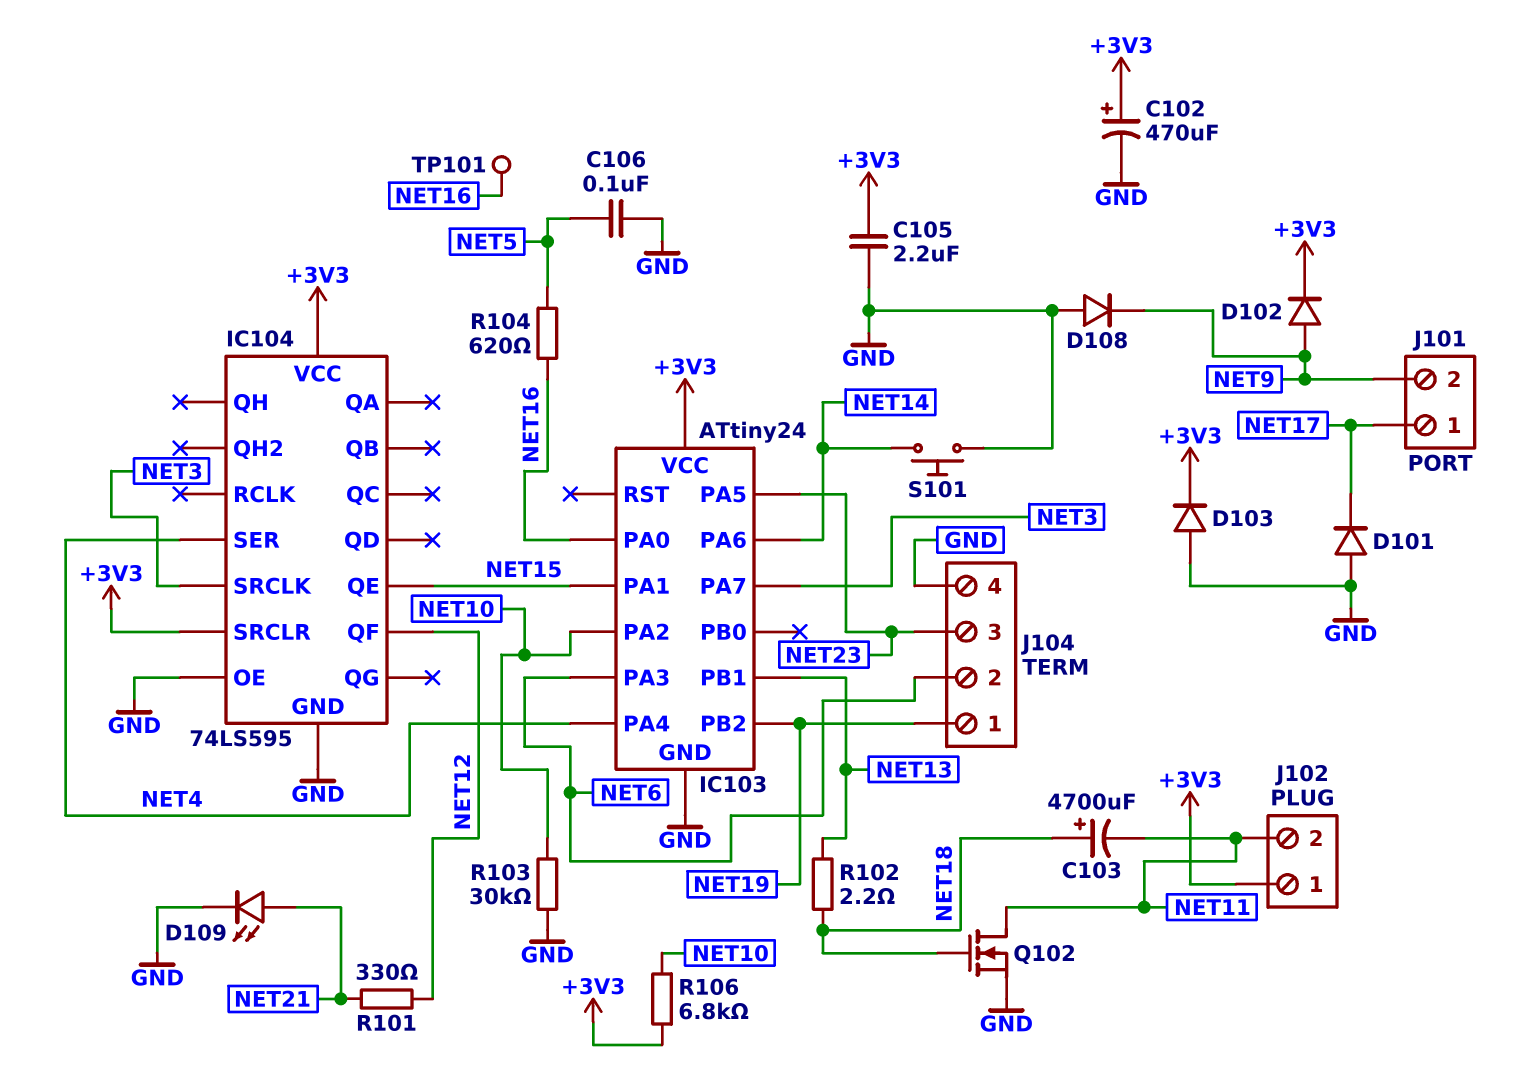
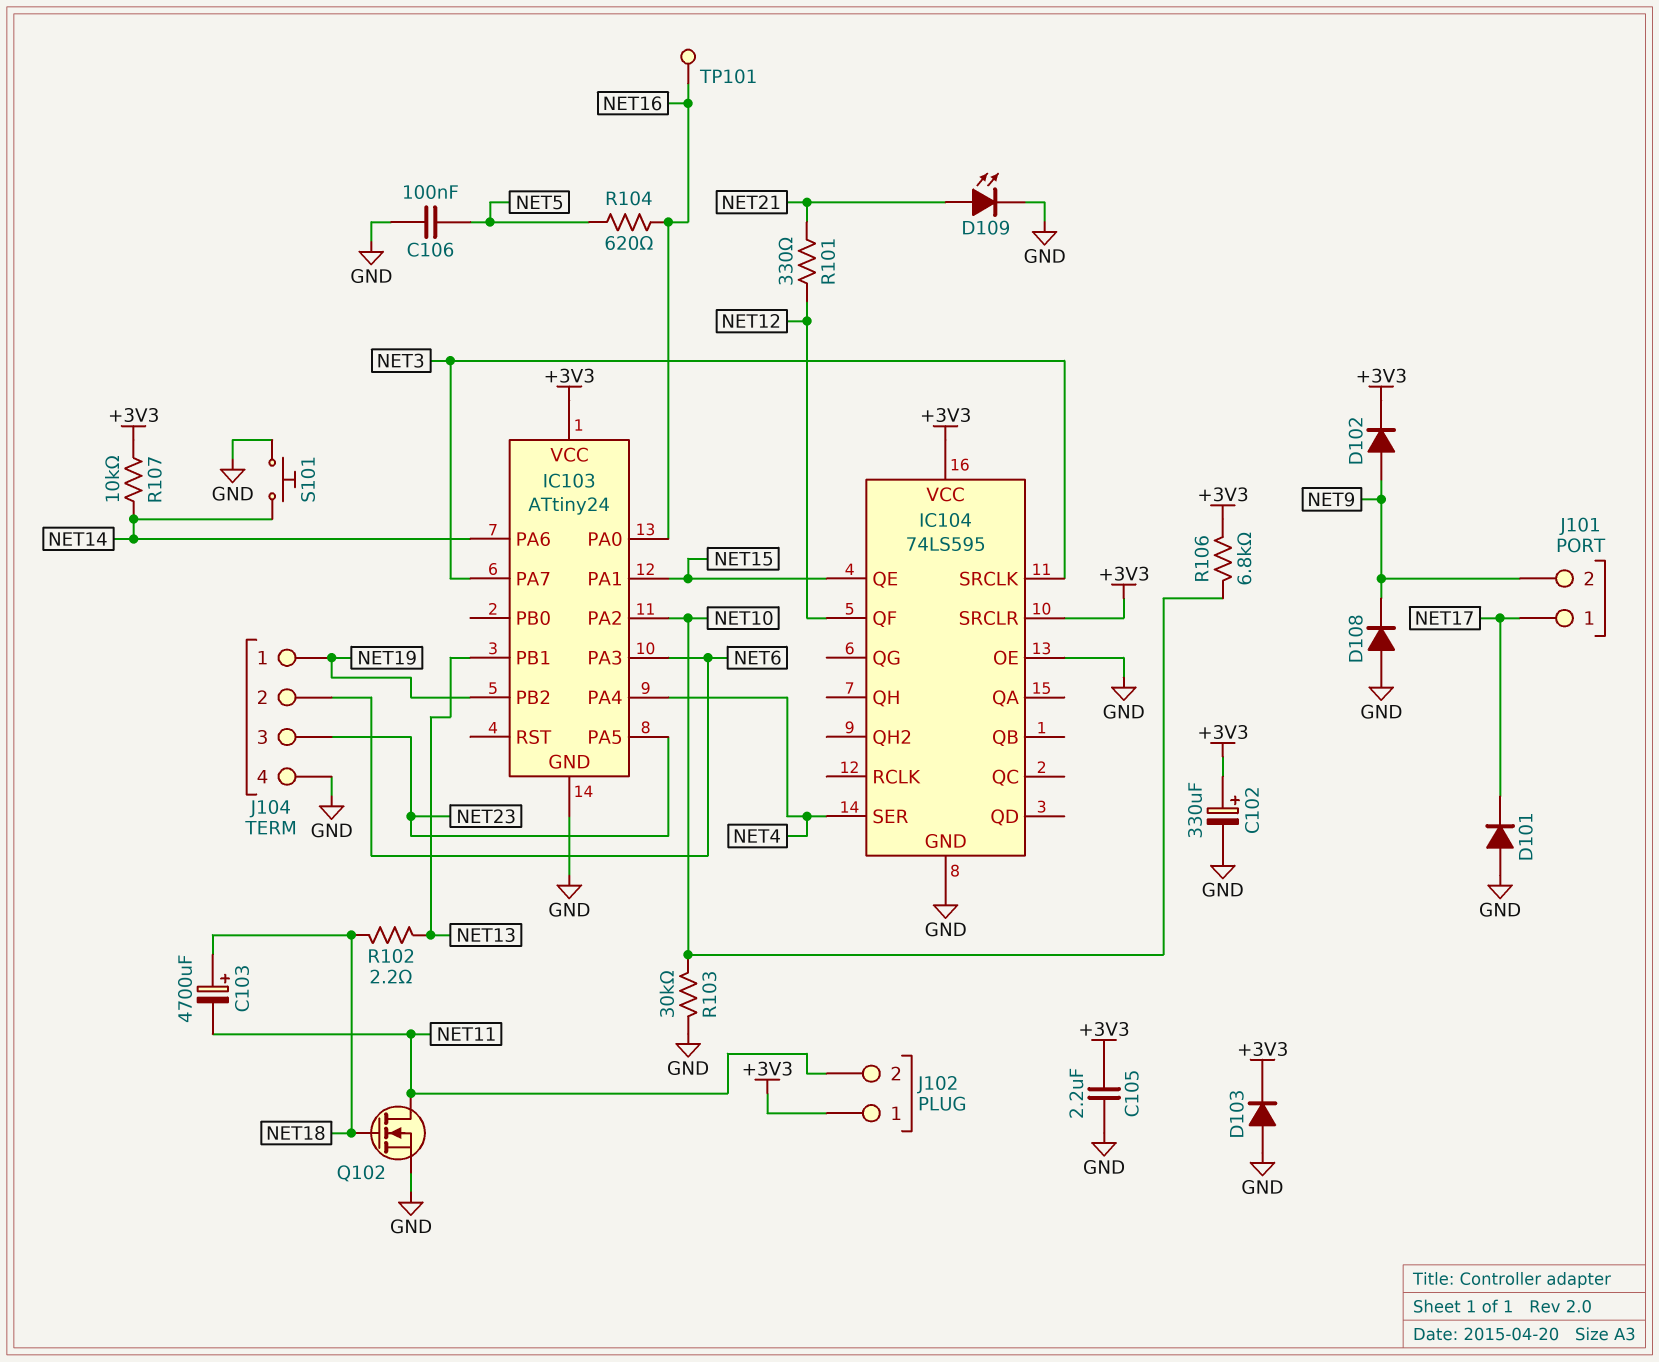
C102: 470uF (plus +3V3, minus GND) -> 330uF (plus +3V3, minus GND)
R107: none -> 10k (+3V3, NET14)

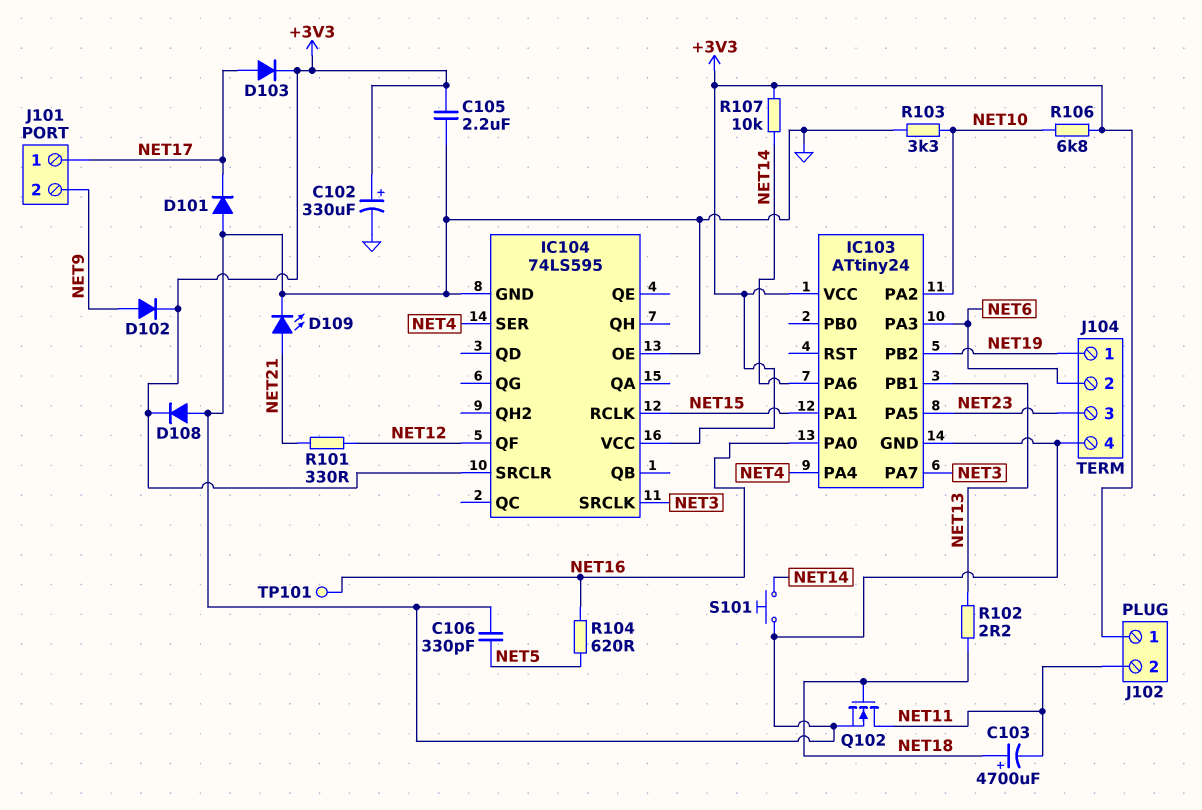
C106: 100nF (GND, NET5) -> 330pF (GND, NET5)
D103: diode (A GND, K +3V3) -> diode (A NET17, K +3V3)
D108: diode (A GND, K NET9) -> diode (A GND, K +3V3)
IC104 pin QE: NET15 -> none
IC104 pin RCLK: none -> NET15
R103: 30k (GND, NET10) -> 3.3k (GND, NET10)

